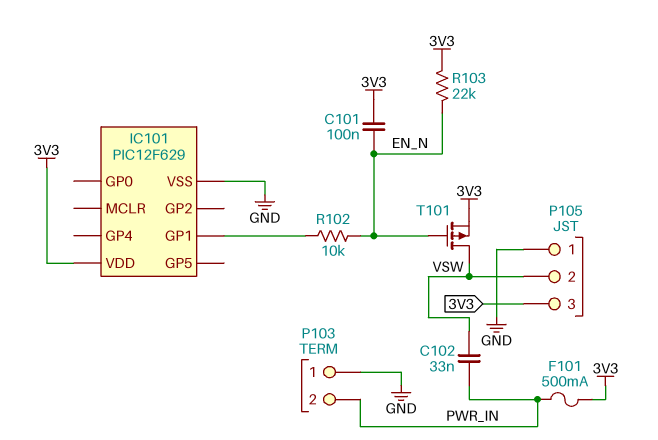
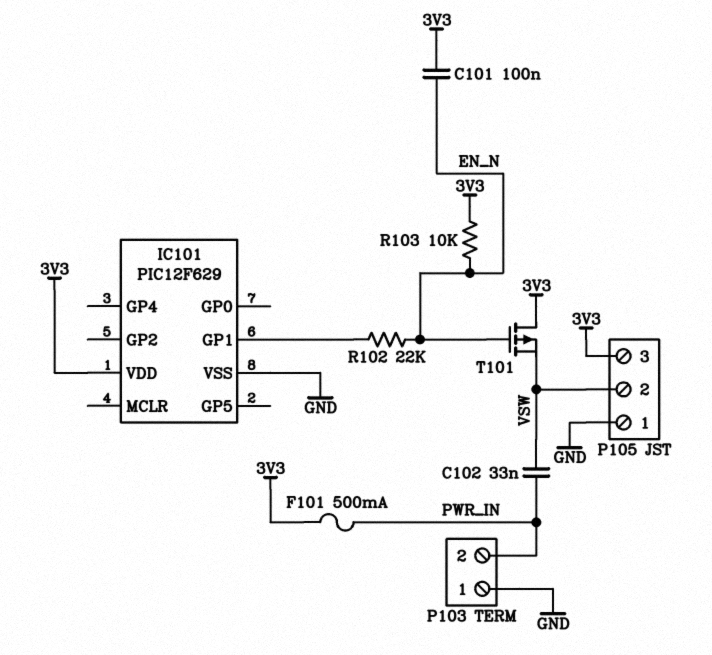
R102: 10k (EN_N, IC101/GP1) -> 22k (EN_N, IC101/GP1)
R103: 22k (3V3, EN_N) -> 10k (3V3, EN_N)
T101: PMOS (G EN_N, D VSW, S 3V3) -> PMOS (G EN_N, D 3V3, S VSW)

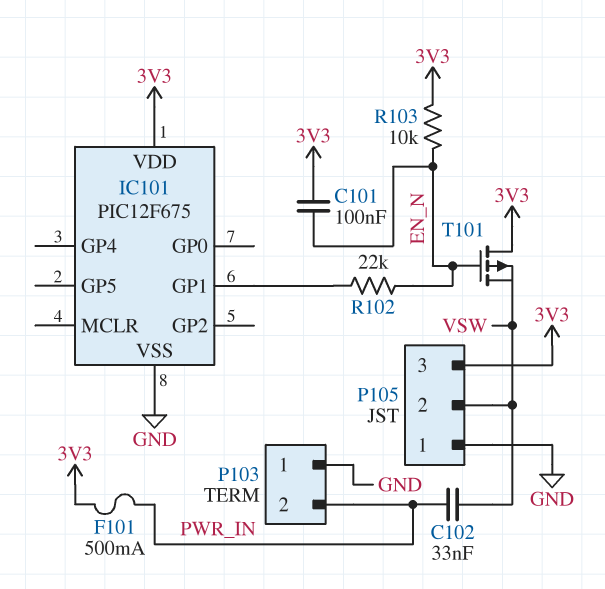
IC101: PIC12F629 -> PIC12F675

